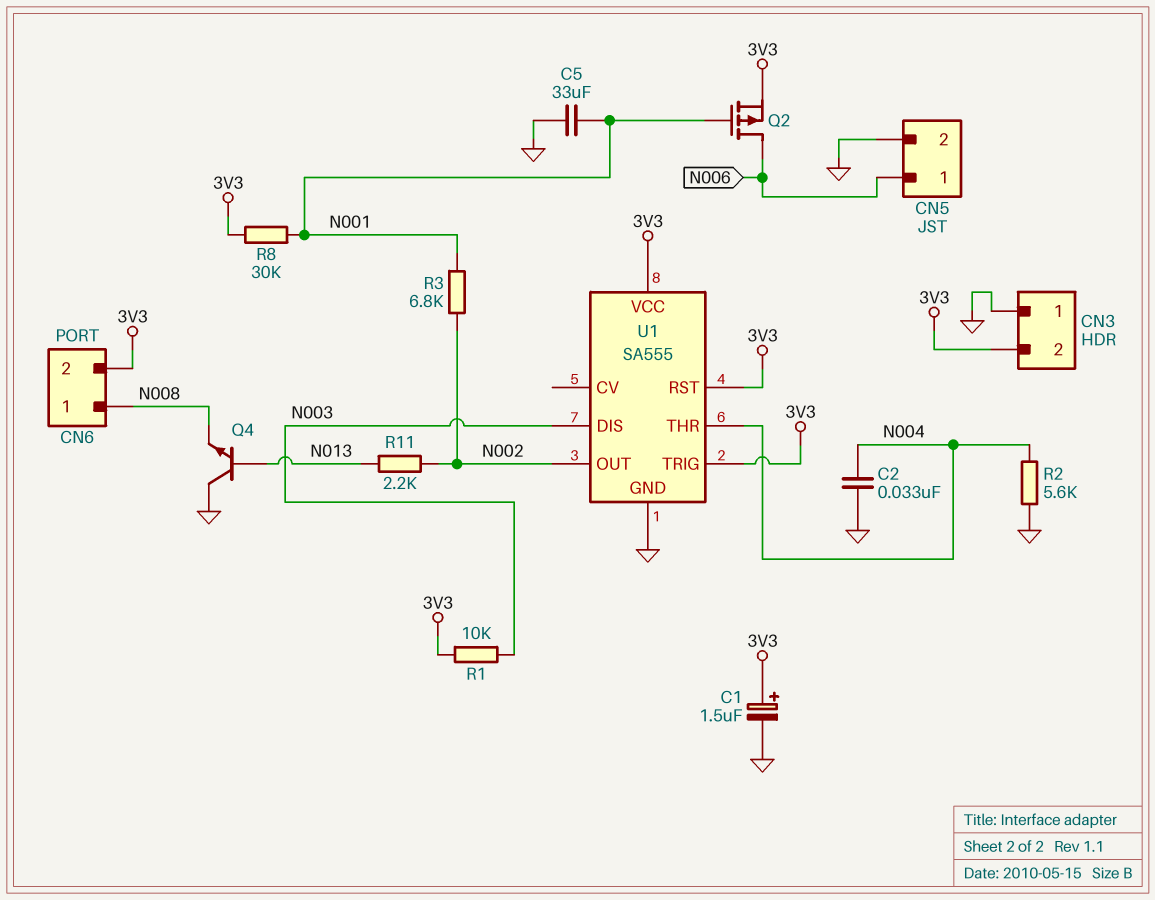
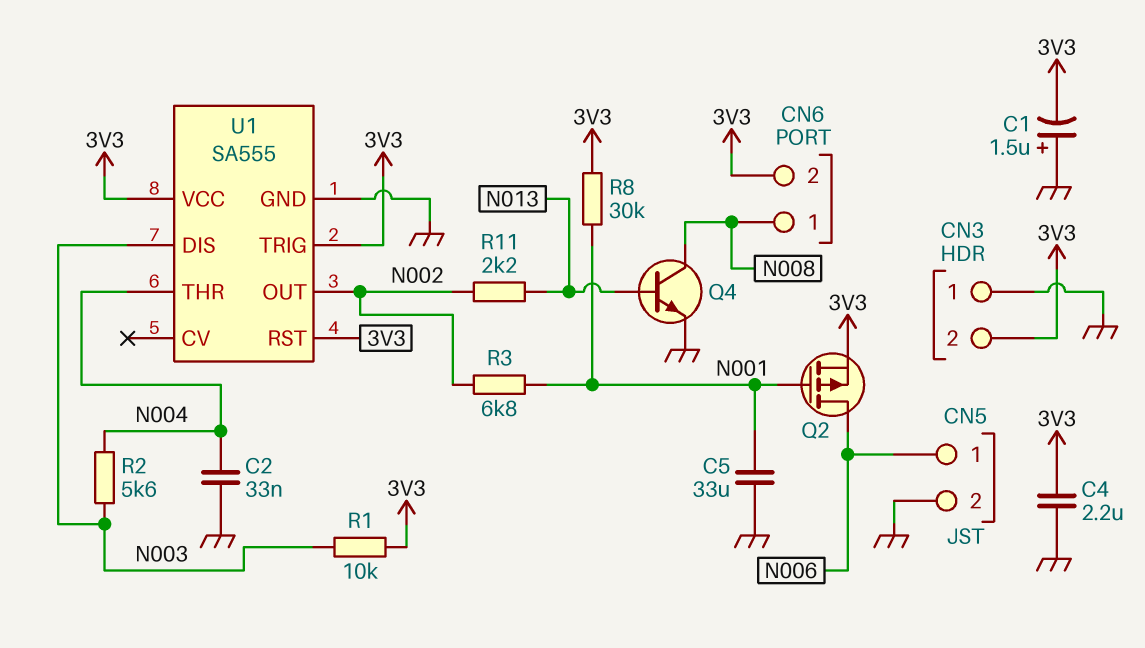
C1: 1.5uF (plus 3V3, minus GND) -> 1.5uF (plus GND, minus 3V3)
C4: none -> 2.2uF (3V3, GND)
Q4: NPN (B N013, C GND, E N008) -> NPN (B N013, C N008, E GND)
R2: 5.6k (GND, N004) -> 5.6k (N003, N004)

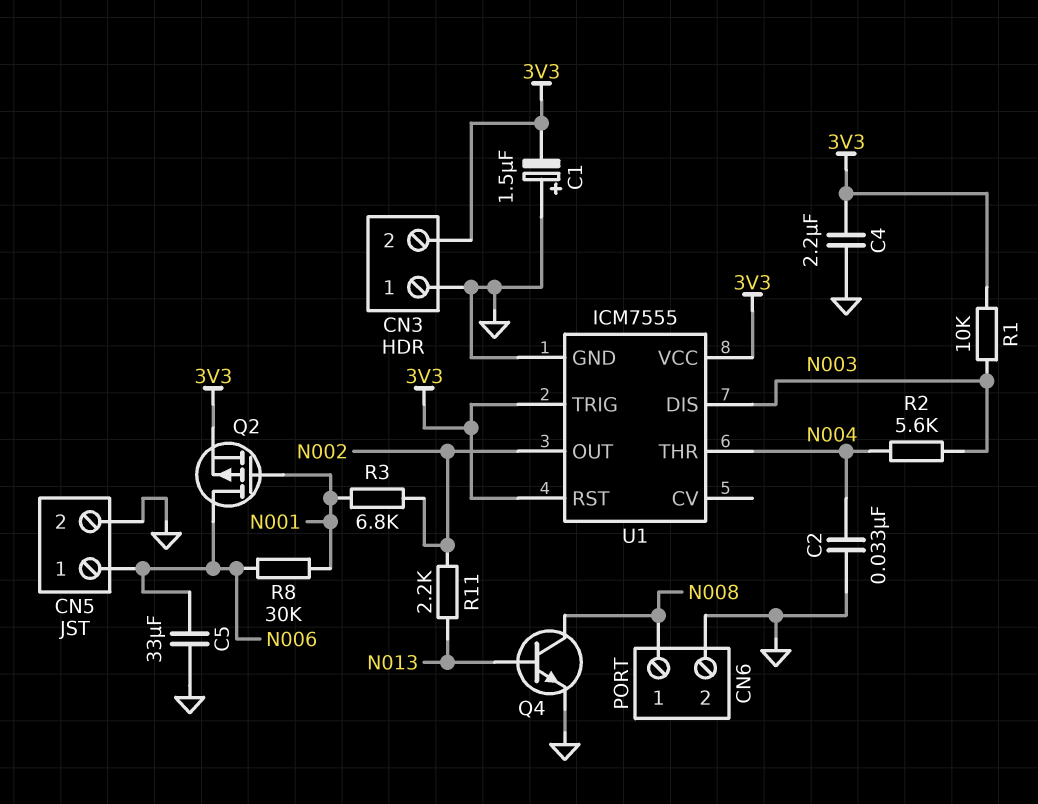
C5: 33uF (GND, N001) -> 33uF (GND, N006)
CN6 pin 2: 3V3 -> GND
R8: 30k (3V3, N001) -> 30k (N001, N006)
U1: SA555 -> ICM7555

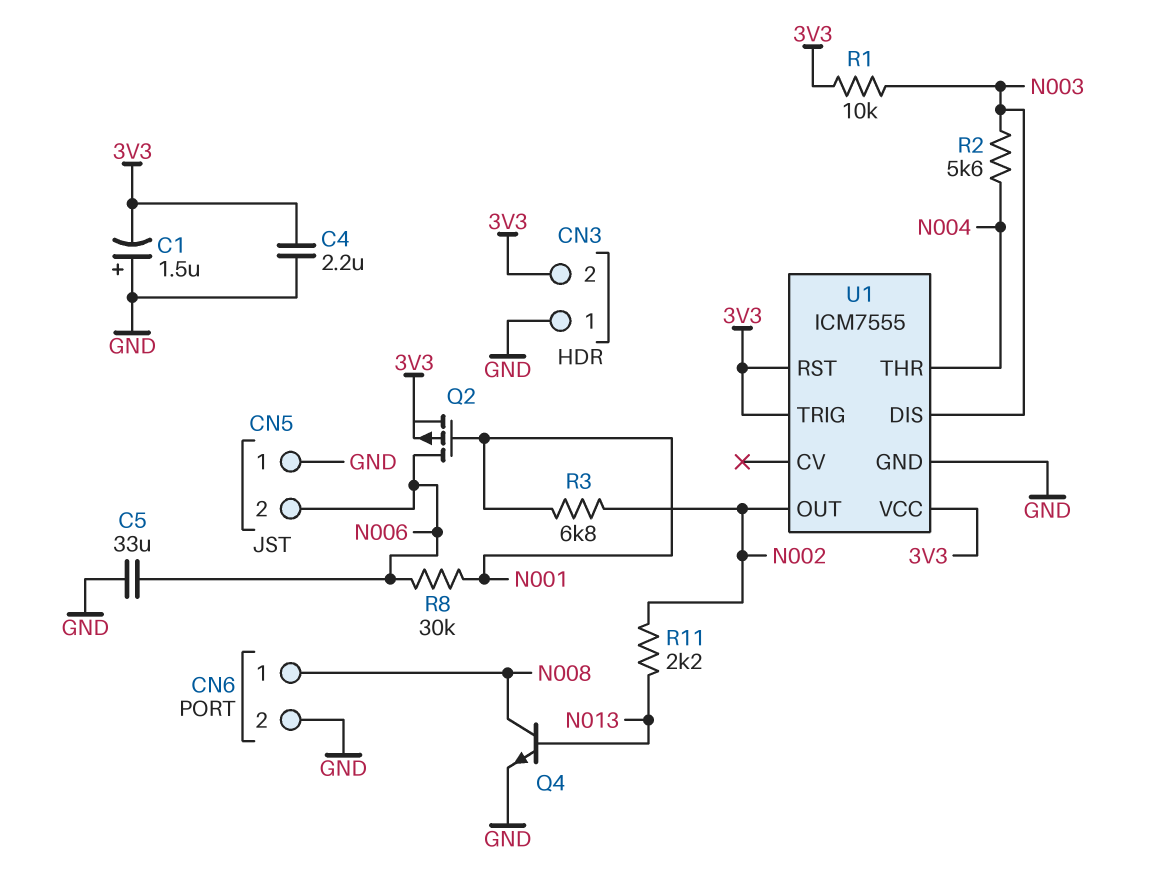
C2: 33nF (GND, N004) -> none
CN5 pin 1: N006 -> GND
CN5 pin 2: GND -> N006

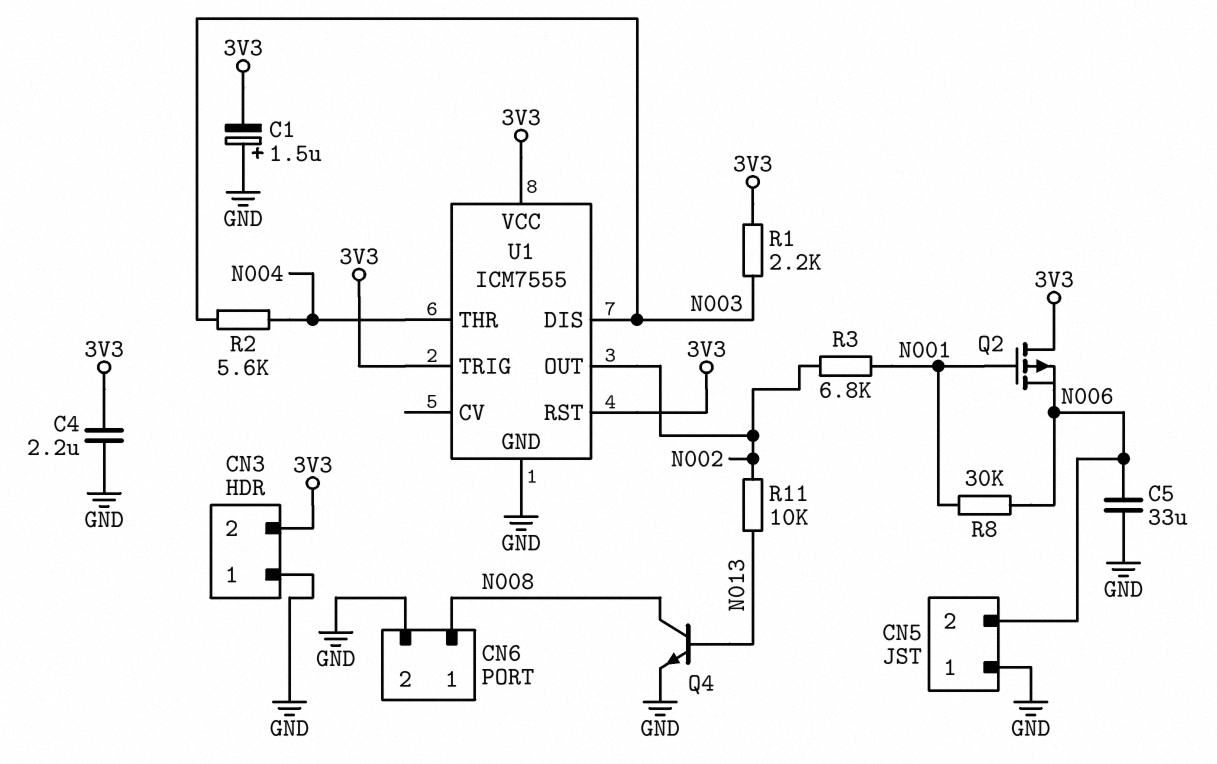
Q2: PMOS (G N001, D N006, S 3V3) -> PMOS (G N001, D 3V3, S N006)
R1: 10k (3V3, N003) -> 2.2k (3V3, N003)
R11: 2.2k (N002, N013) -> 10k (N002, N013)

